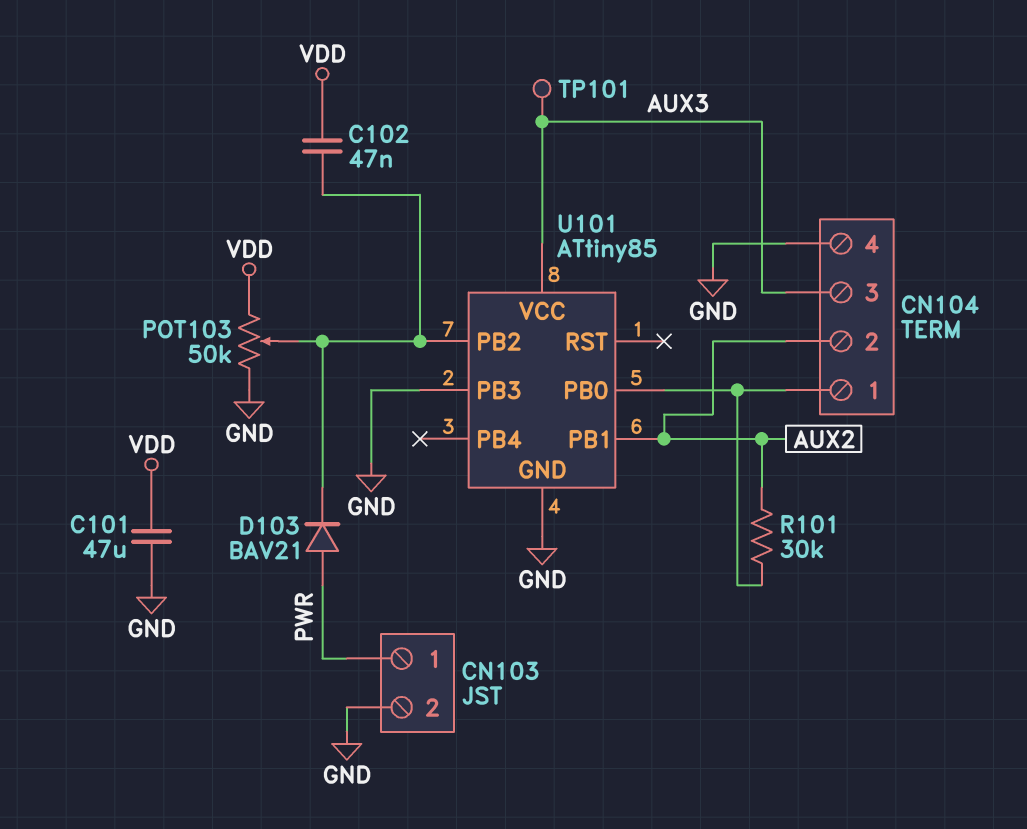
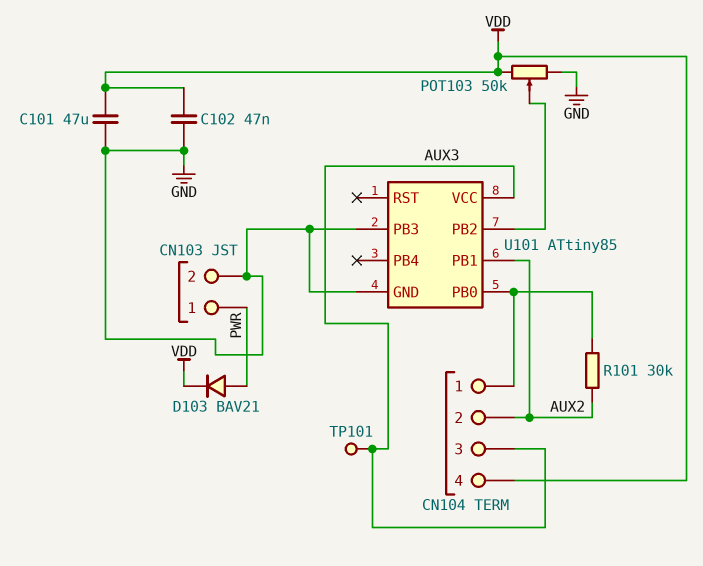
C102: 47nF (U101/PB2, VDD) -> 47nF (GND, VDD)
CN104 pin 4: GND -> VDD
D103: diode BAV21 (A PWR, K U101/PB2) -> diode BAV21 (A PWR, K VDD)

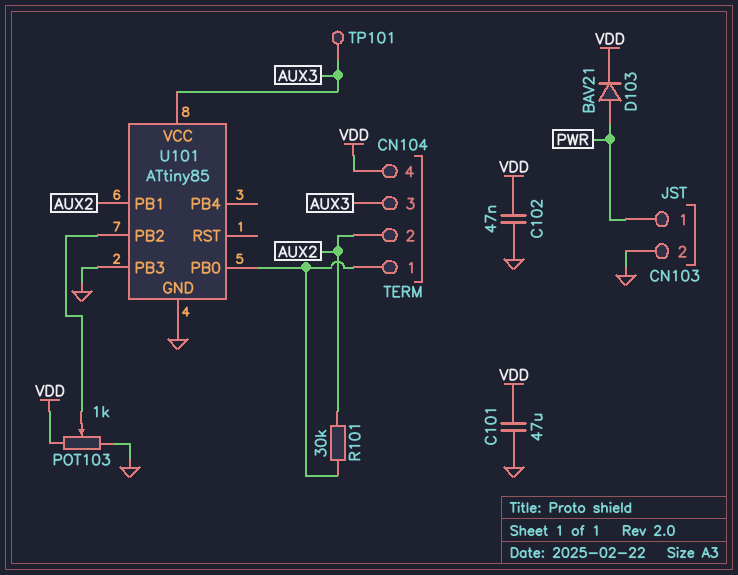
POT103: 50k (GND, VDD, wiper U101/PB2) -> 1k (GND, VDD, wiper U101/PB2)

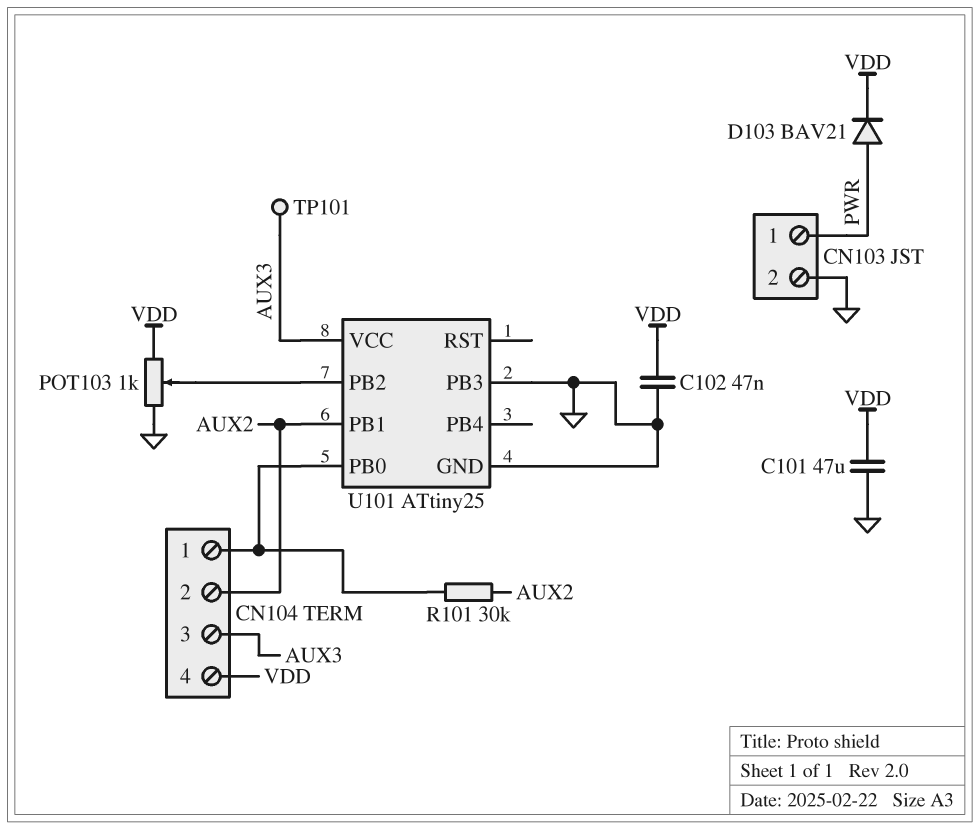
U101: ATtiny85 -> ATtiny25

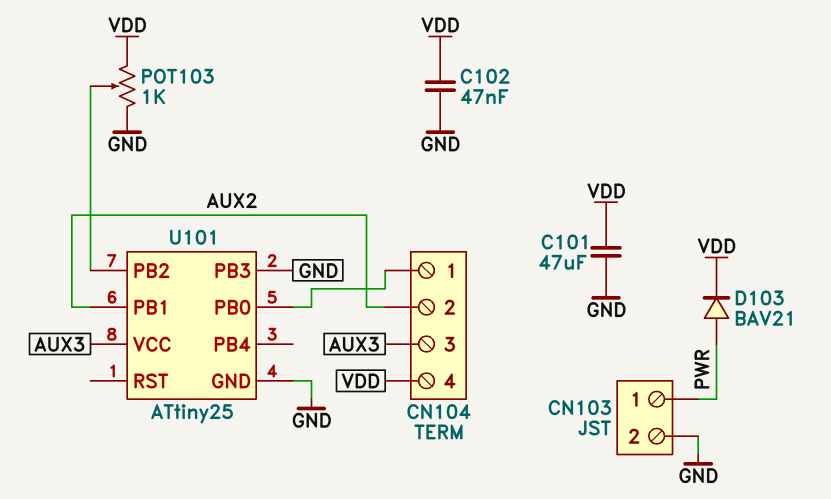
R101: 30k (AUX2, CN104/1) -> none
TP101: test point (AUX3) -> none

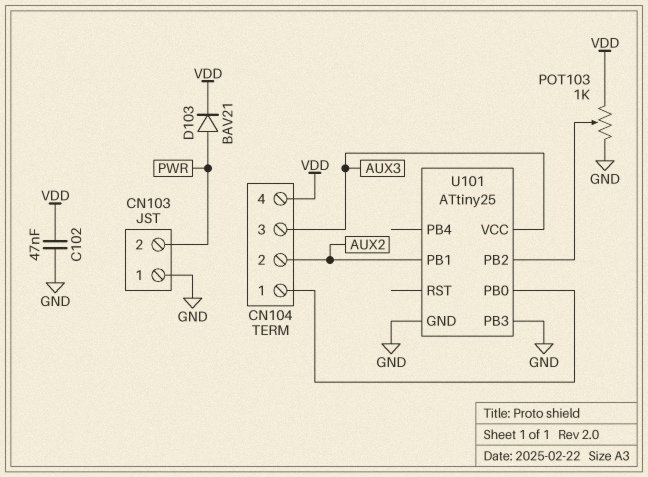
C101: 47uF (GND, VDD) -> none
CN103 pin 1: PWR -> GND
CN103 pin 2: GND -> PWR

